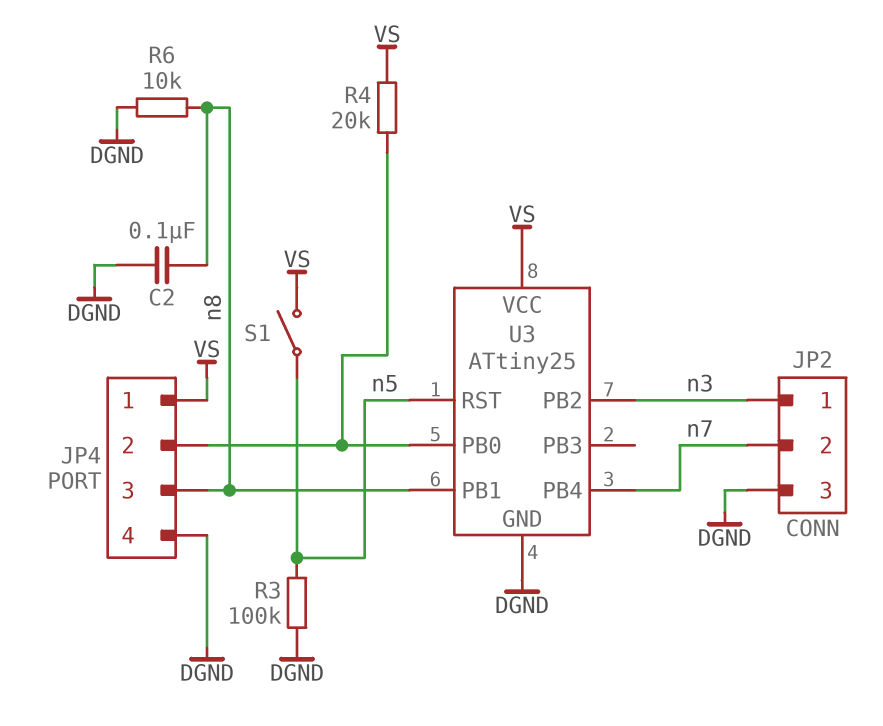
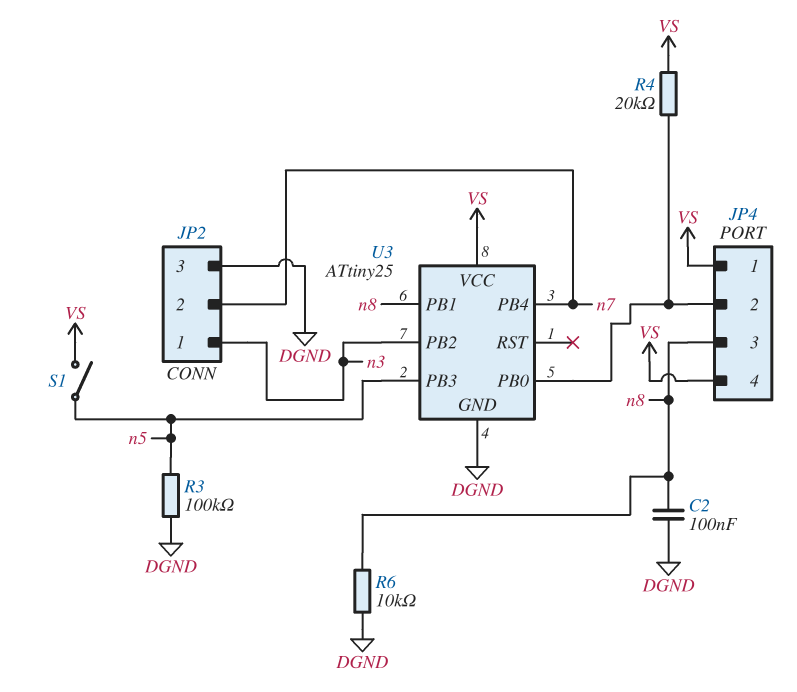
JP4 pin 4: DGND -> VS
U3 pin PB3: none -> n5
U3 pin RST: n5 -> none

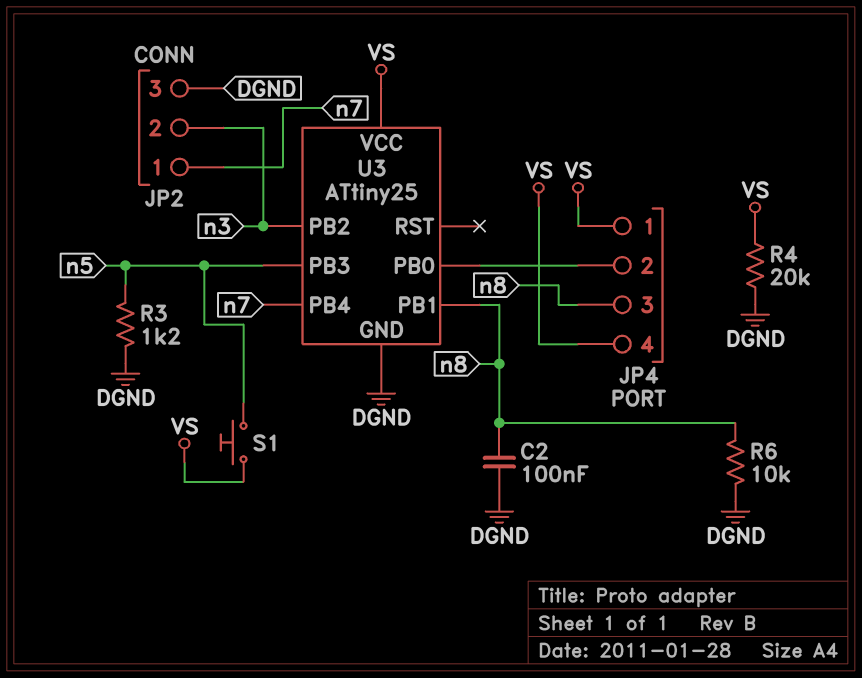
JP2 pin 1: n3 -> n7
JP2 pin 2: n7 -> n3
R3: 100k (DGND, n5) -> 1.2k (DGND, n5)
R4: 20k (JP4/2, VS) -> 20k (DGND, VS)
S1: switch (VS, n5) -> button (VS, n5)

